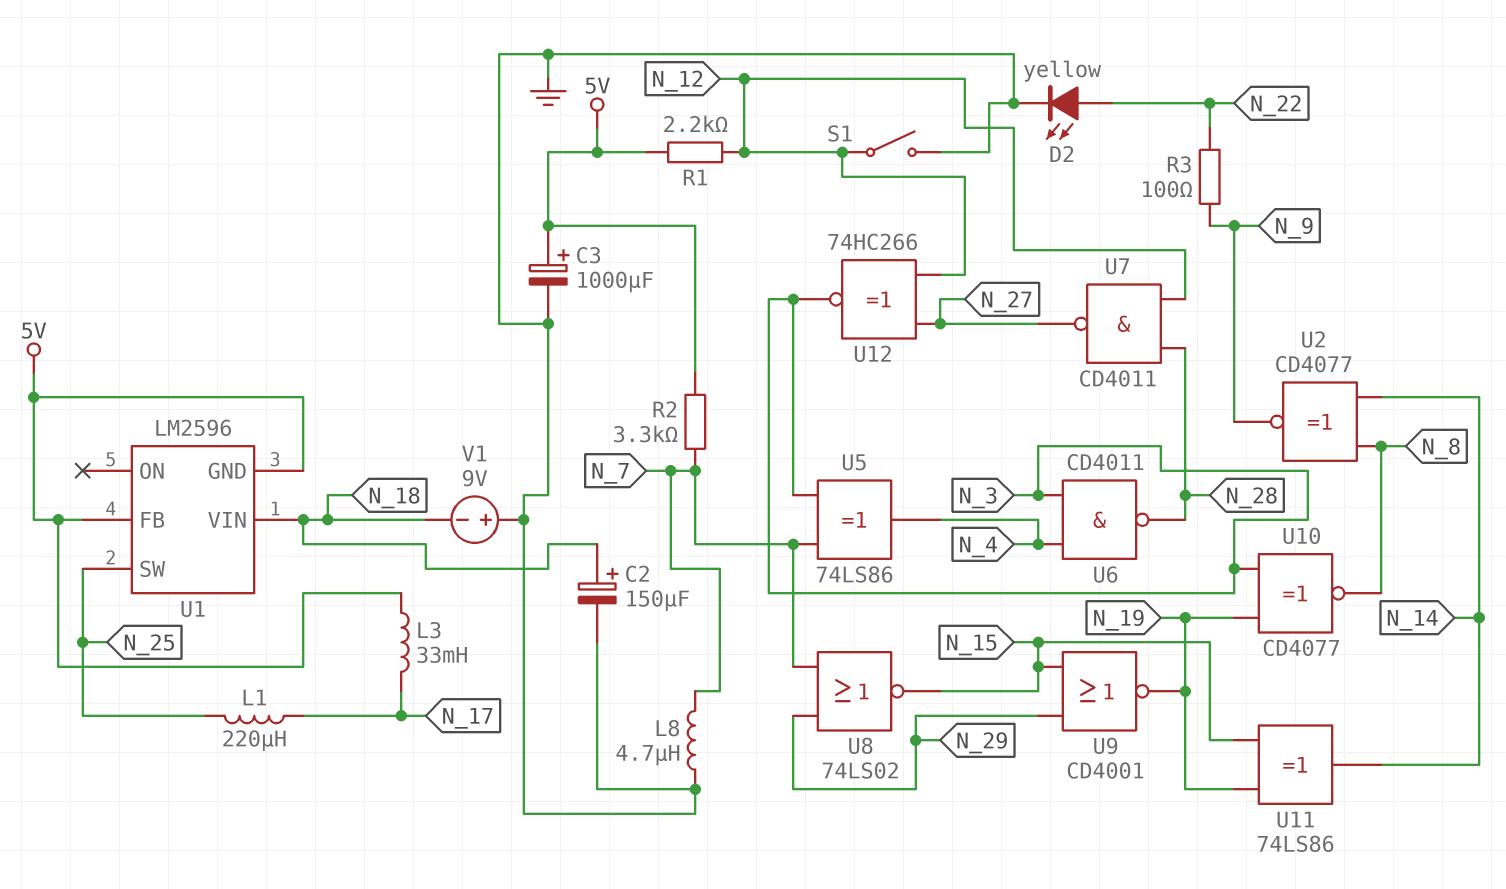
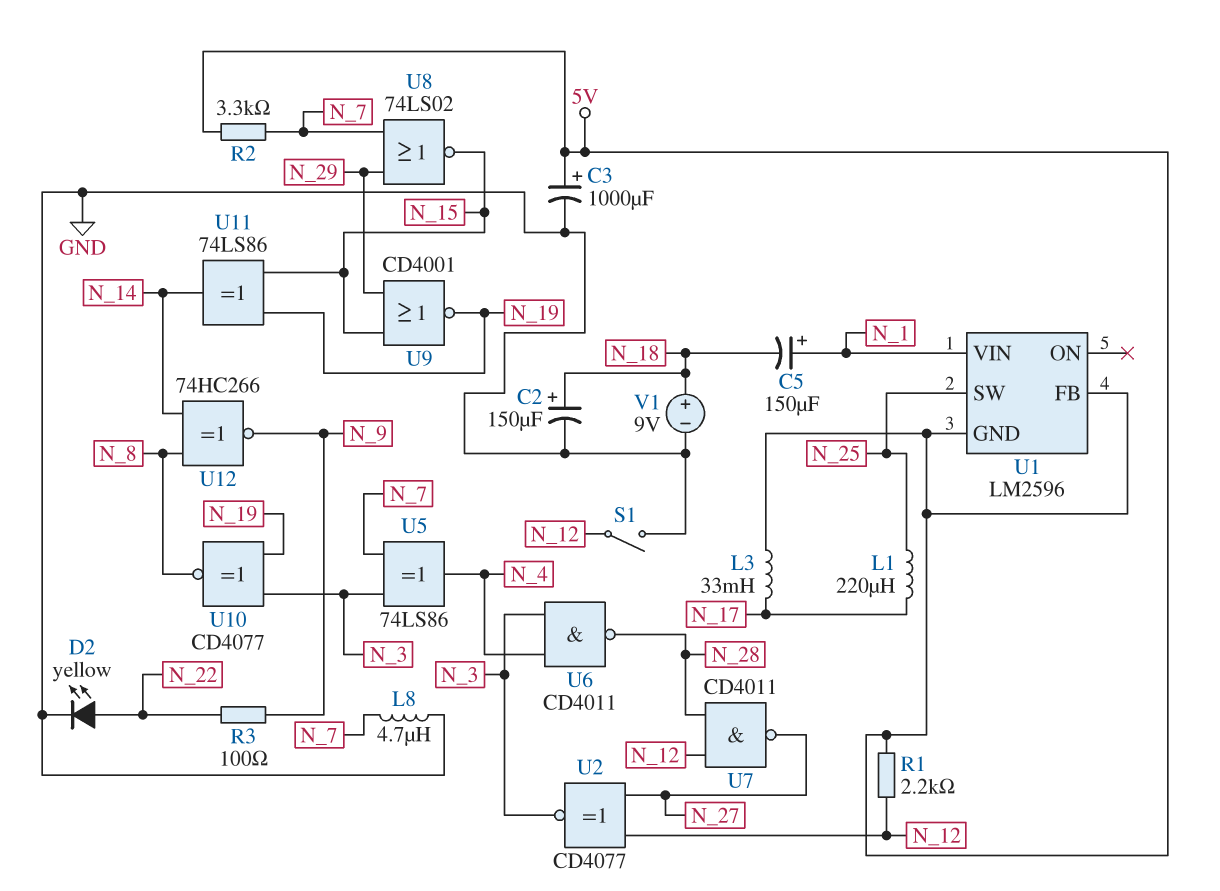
C5: none -> 150uF (plus N_1, minus N_18)
U1 pin VIN: N_18 -> N_1
U2: XNOR CD4077 (in N_8, in N_14, out N_9) -> XNOR CD4077 (in N_12, in N_27, out N_3)
U12: XNOR 74HC266 (in N_12, in N_27, out N_3) -> XNOR 74HC266 (in N_8, in N_14, out N_9)
V1: 9V (plus GND, minus N_18) -> 9V (plus N_18, minus GND)

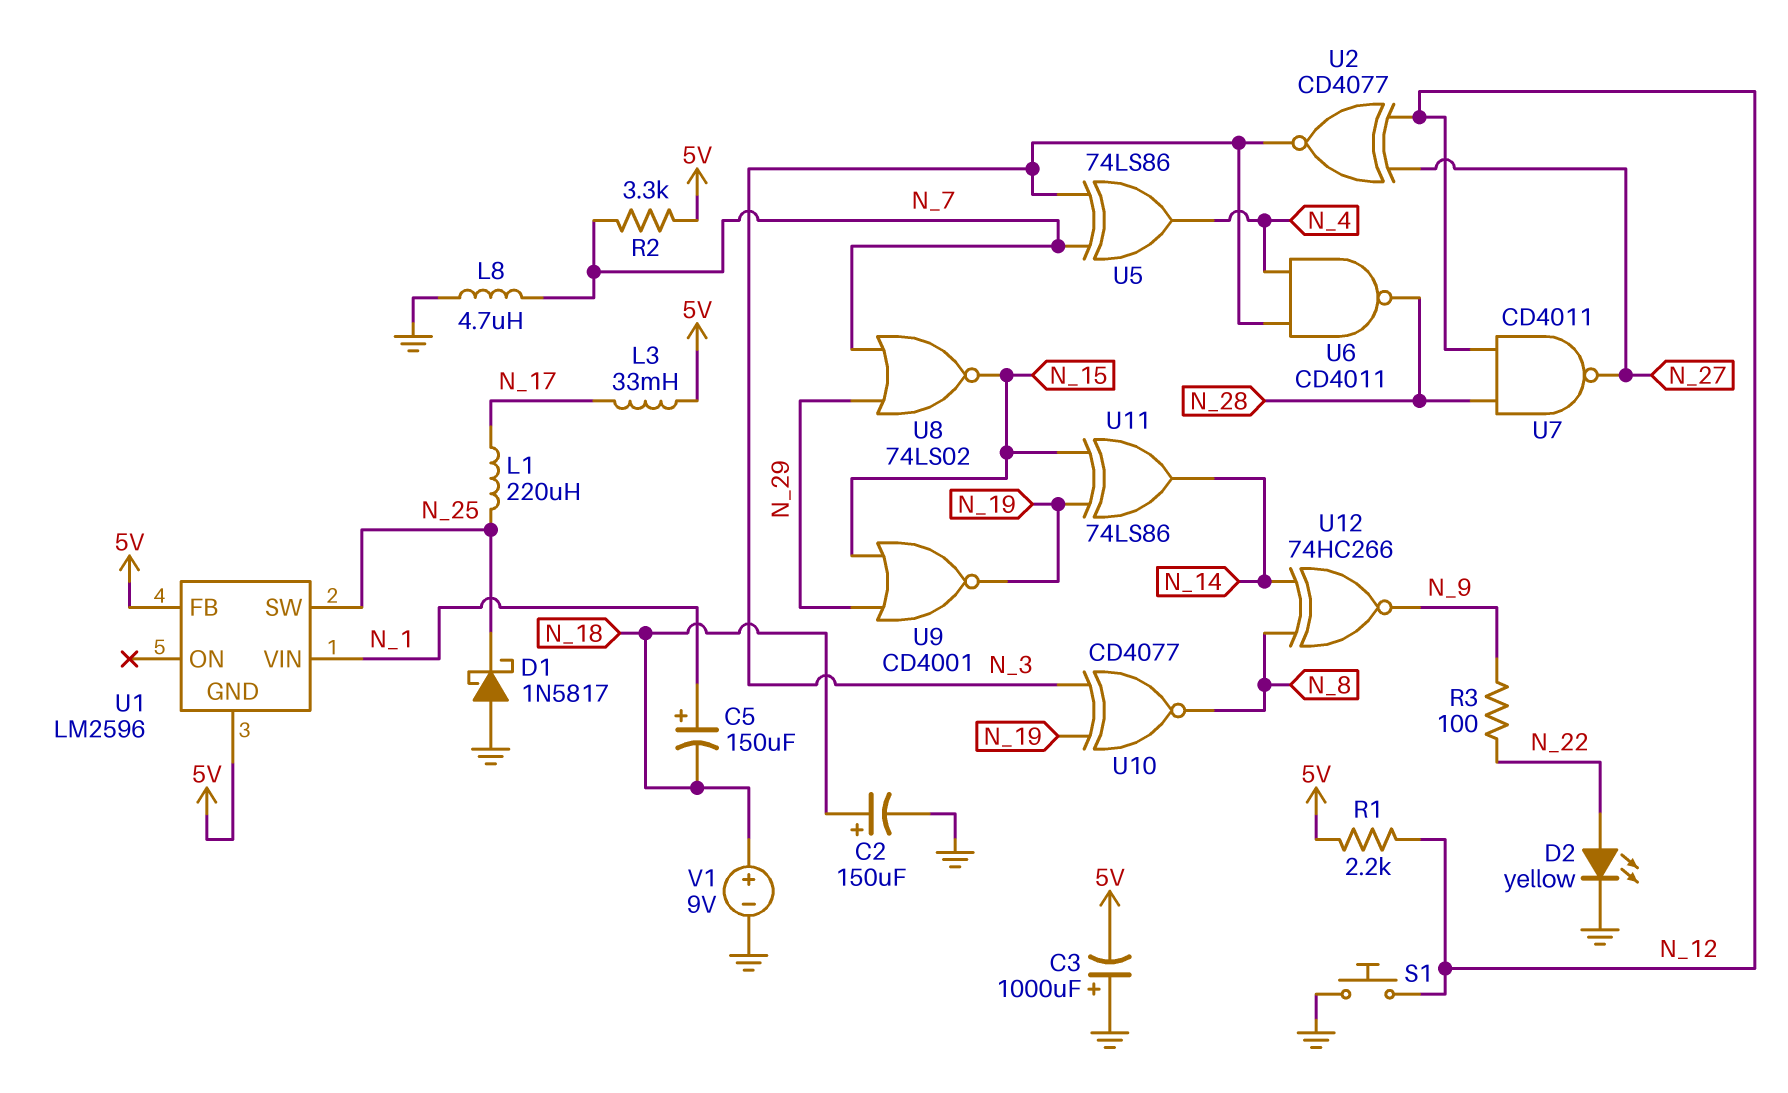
C3: 1000uF (plus 5V, minus GND) -> 1000uF (plus GND, minus 5V)
D1: none -> schottky 1N5817 (A GND, K N_25)
S1: switch (GND, N_12) -> button (GND, N_12)

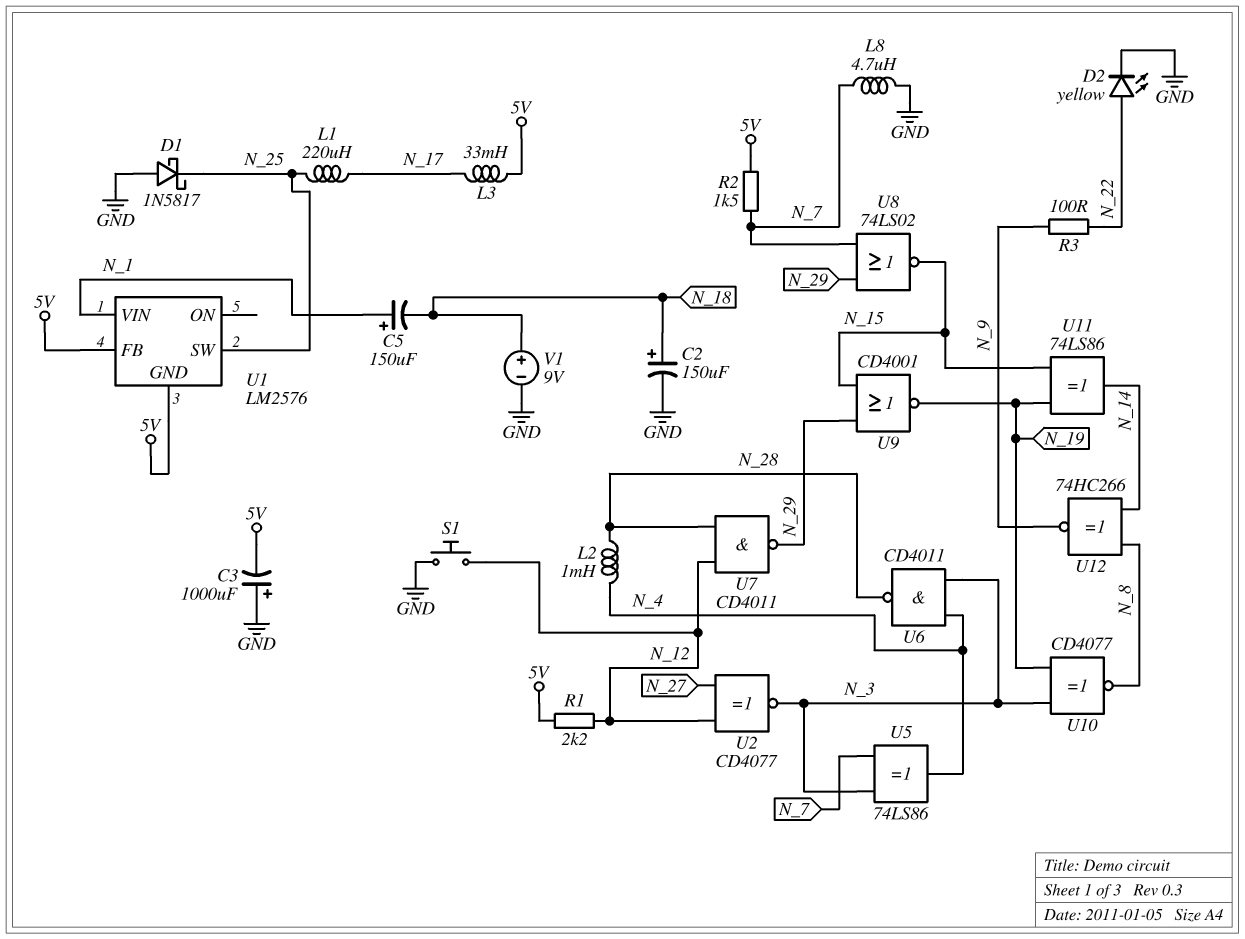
L2: none -> 1mH (N_4, N_28)
R2: 3.3k (5V, N_7) -> 1.5k (5V, N_7)
U1: LM2596 -> LM2576
U7: NAND CD4011 (in N_12, in N_28, out N_27) -> NAND CD4011 (in N_12, in N_28, out N_29)

